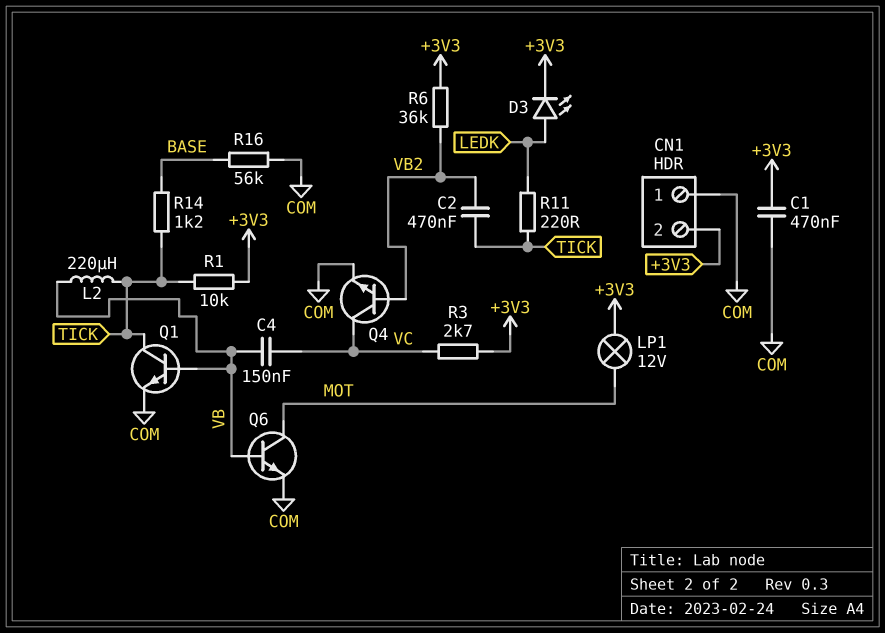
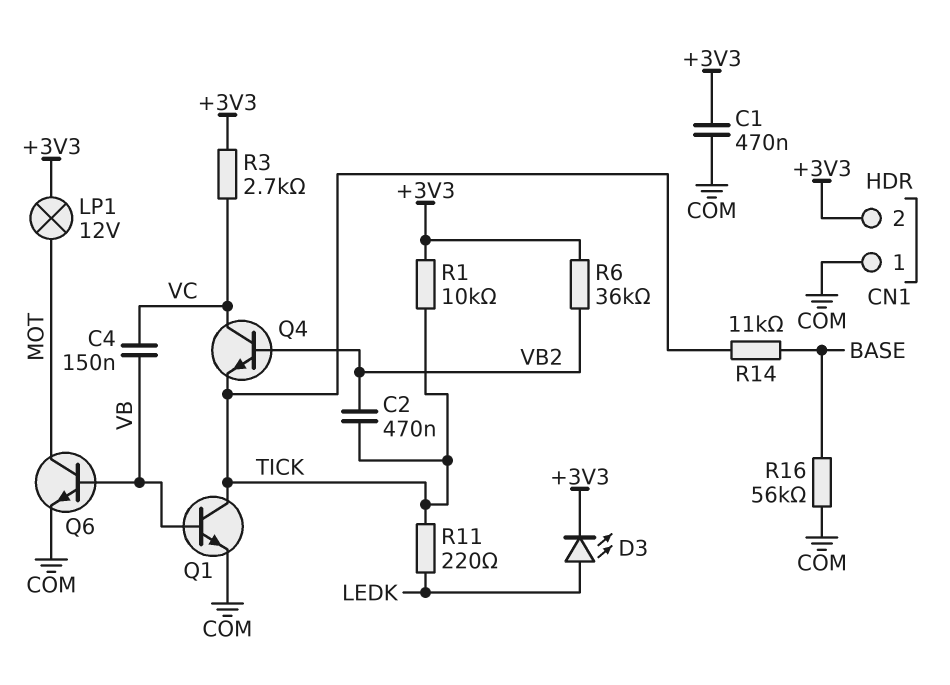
L2: 220uH (TICK, VB) -> none
Q4: NPN (B VB2, C VC, E COM) -> NPN (B VB2, C VC, E TICK)
R14: 1.2k (BASE, TICK) -> 11k (BASE, TICK)

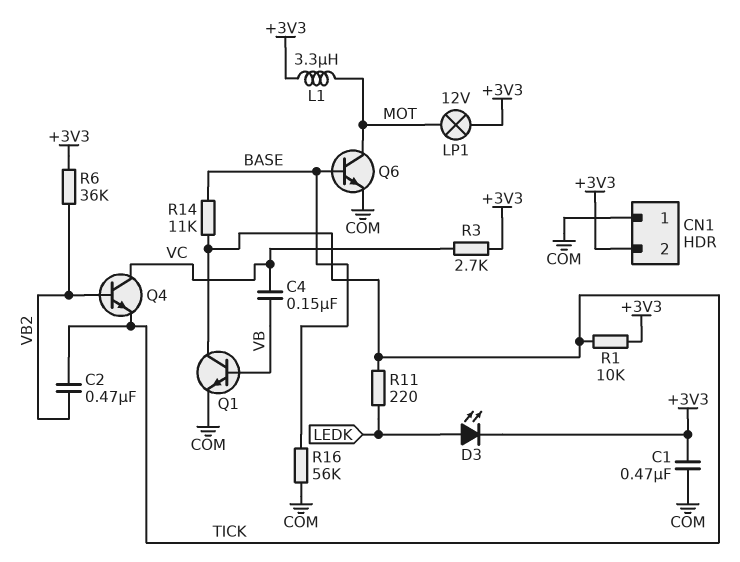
L1: none -> 3.3uH (+3V3, MOT)
Q6: NPN (B VB, C MOT, E COM) -> NPN (B BASE, C MOT, E COM)

